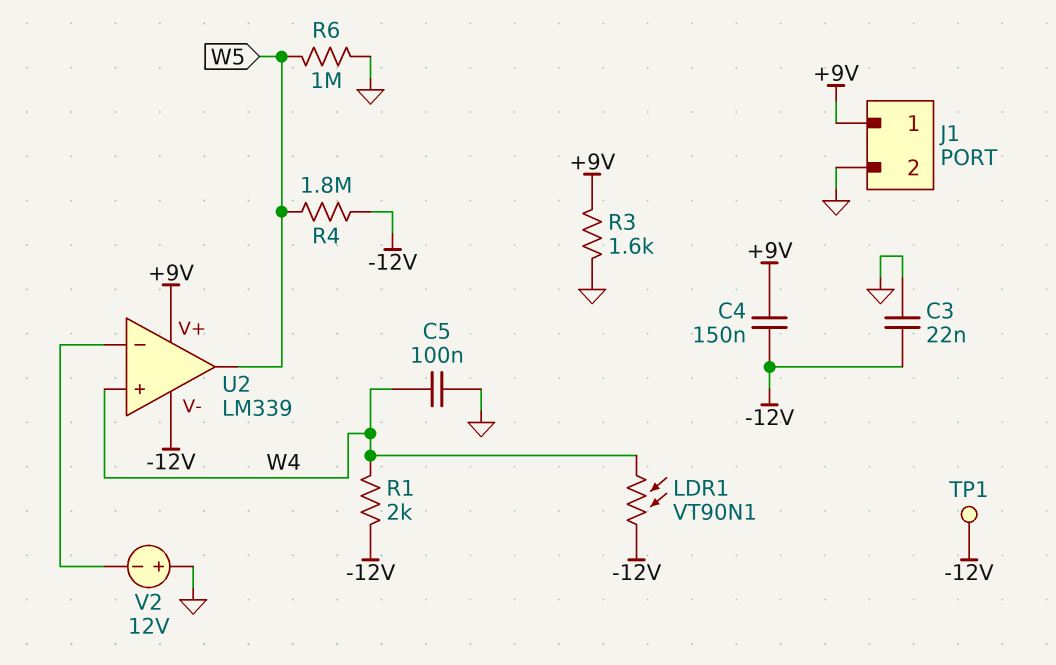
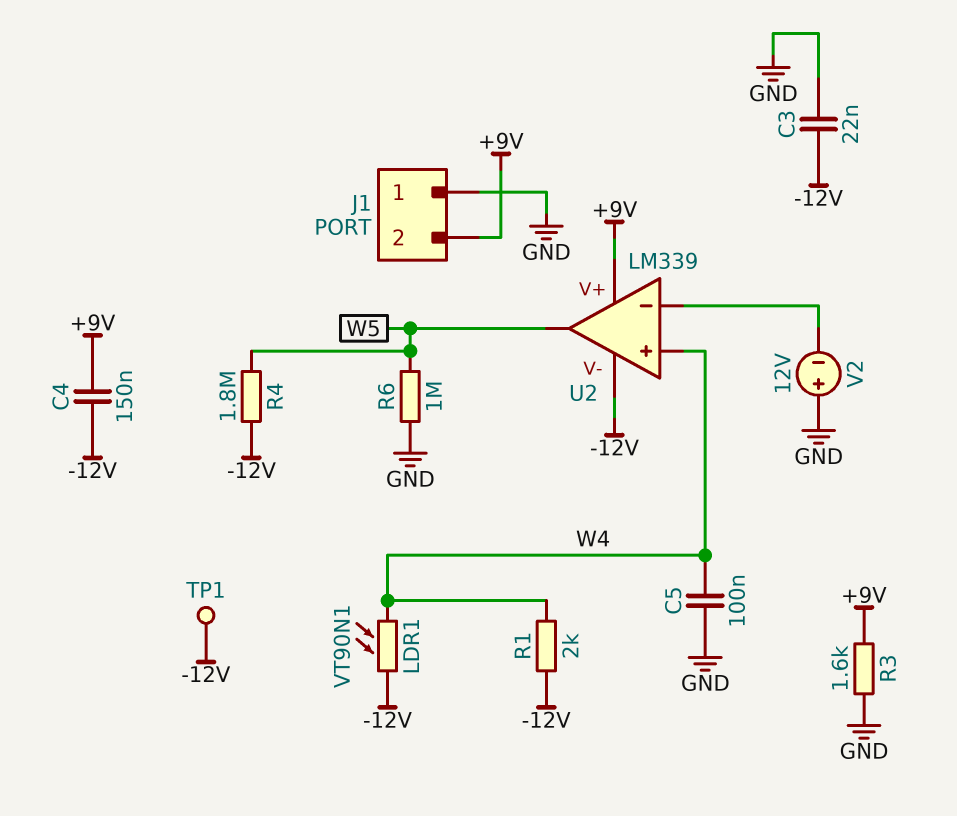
J1 pin 1: +9V -> GND
J1 pin 2: GND -> +9V

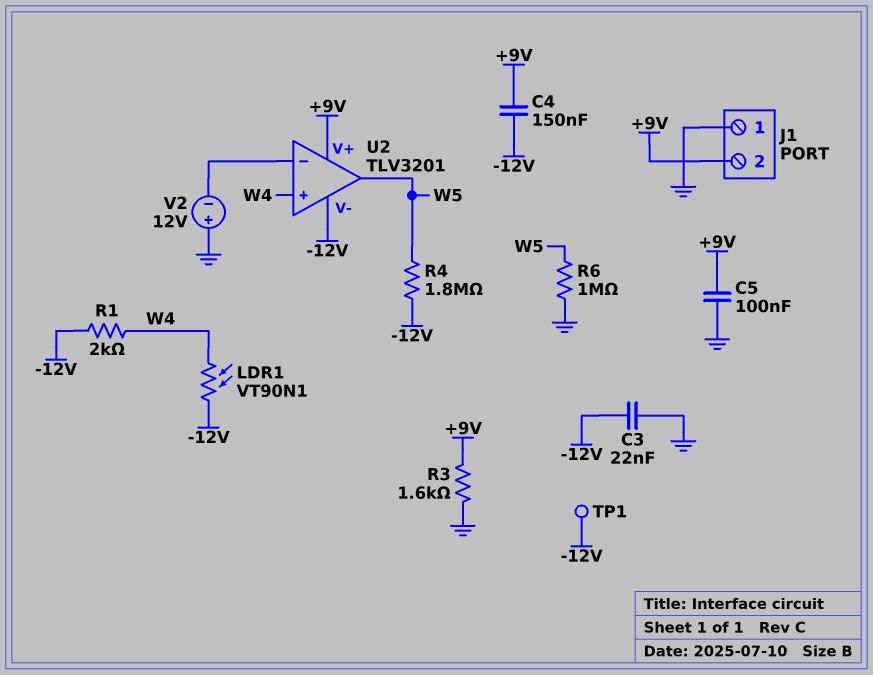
C5: 100nF (GND, W4) -> 100nF (+9V, GND)
U2: LM339 -> TLV3201

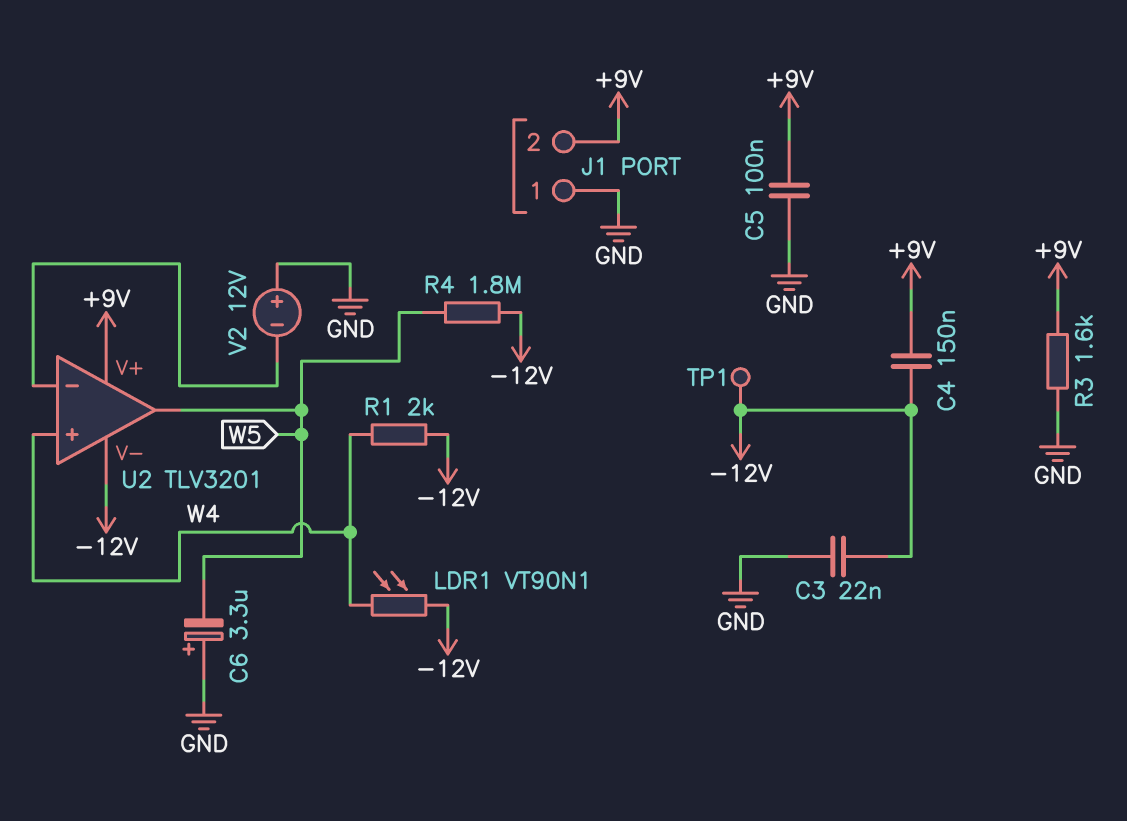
C6: none -> 3.3uF (plus GND, minus W5)
R6: 1M (GND, W5) -> none

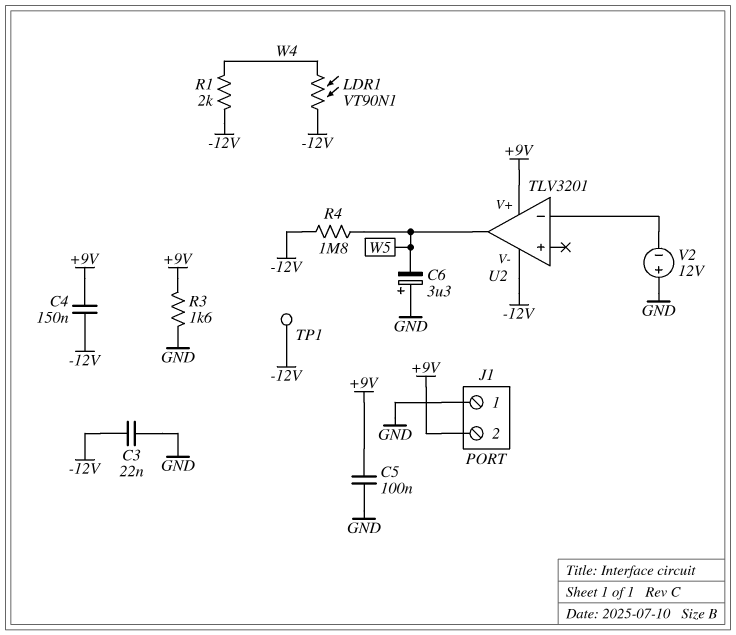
U2 pin in+: W4 -> none

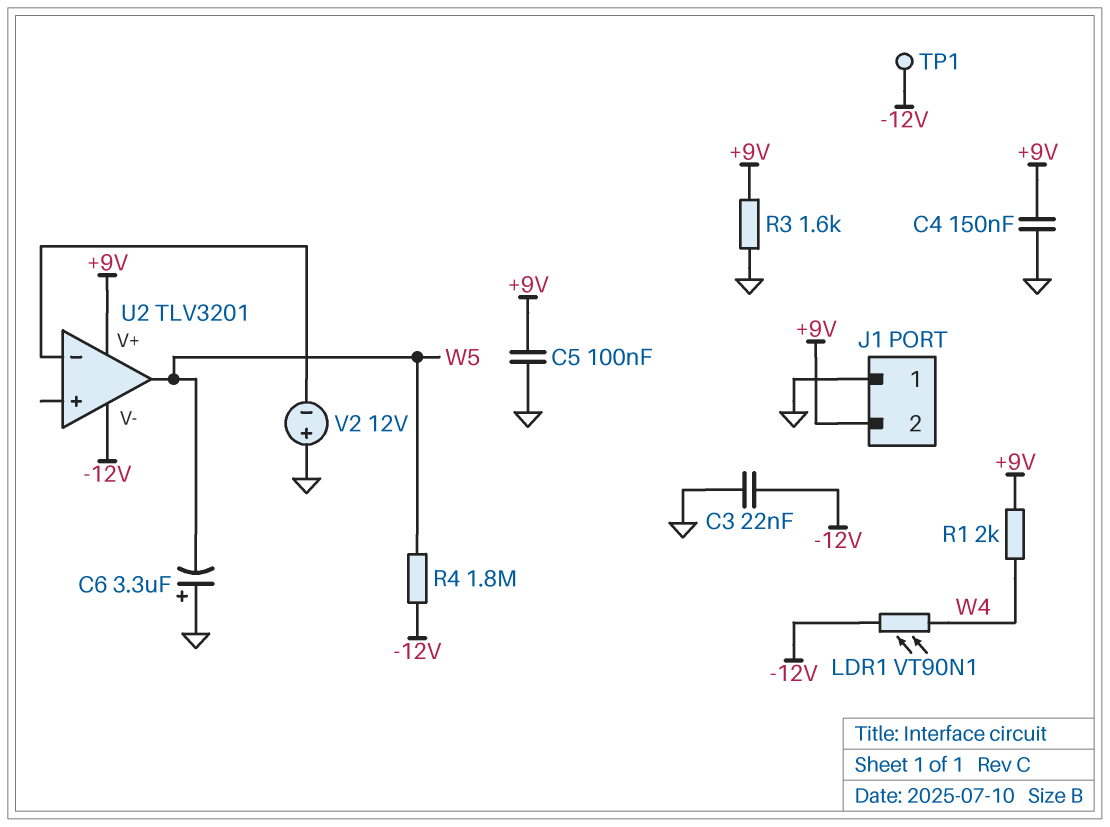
C4: 150nF (+9V, -12V) -> 150nF (+9V, GND)
R1: 2k (-12V, W4) -> 2k (+9V, W4)

